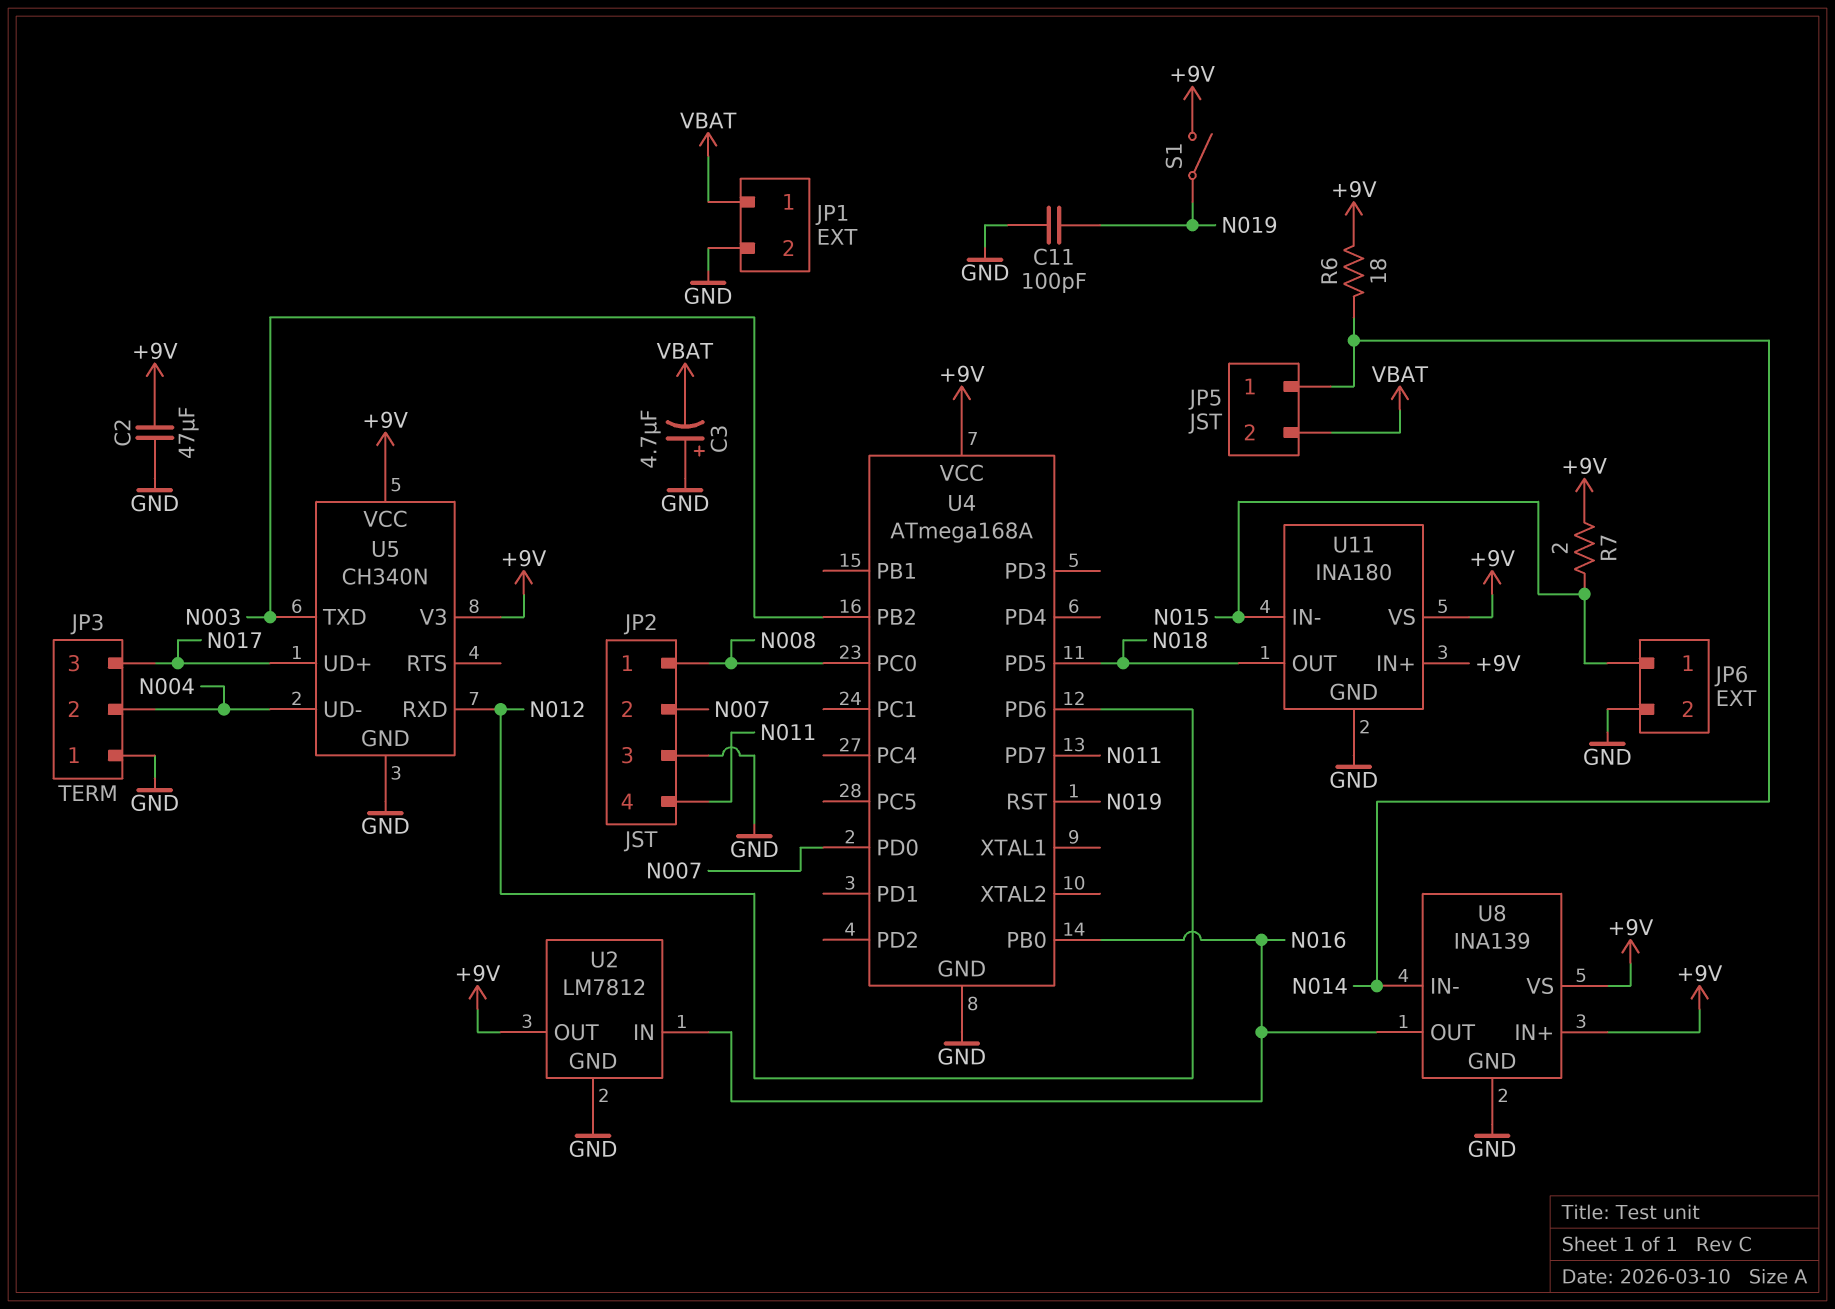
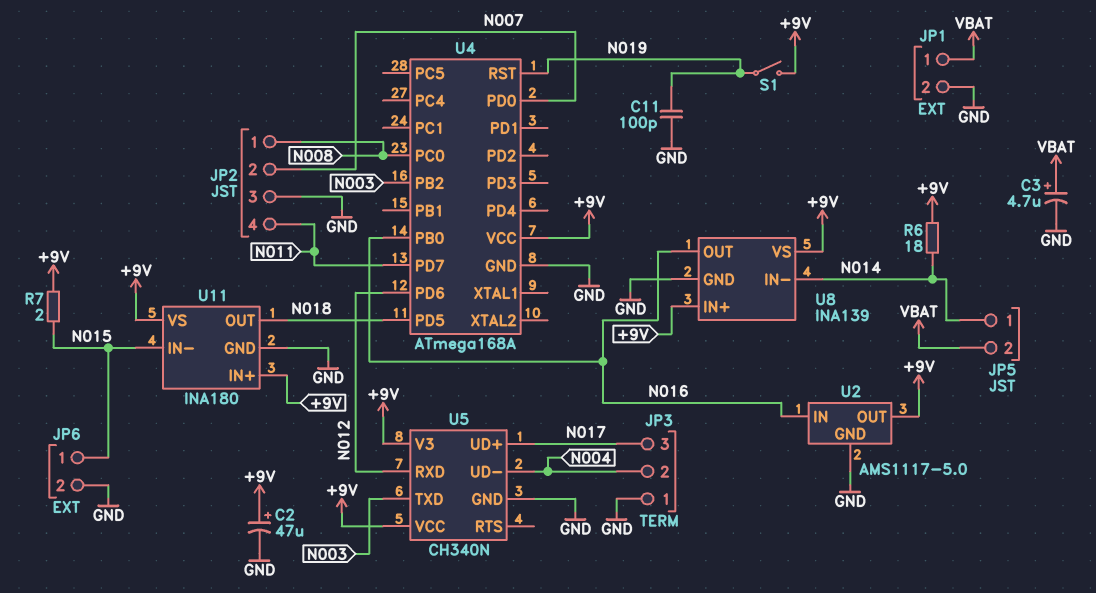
C2: 47uF (+9V, GND) -> 47uF (plus +9V, minus GND)
C3: 4.7uF (plus GND, minus VBAT) -> 4.7uF (plus VBAT, minus GND)
U2: LM7812 -> AMS1117-5.0

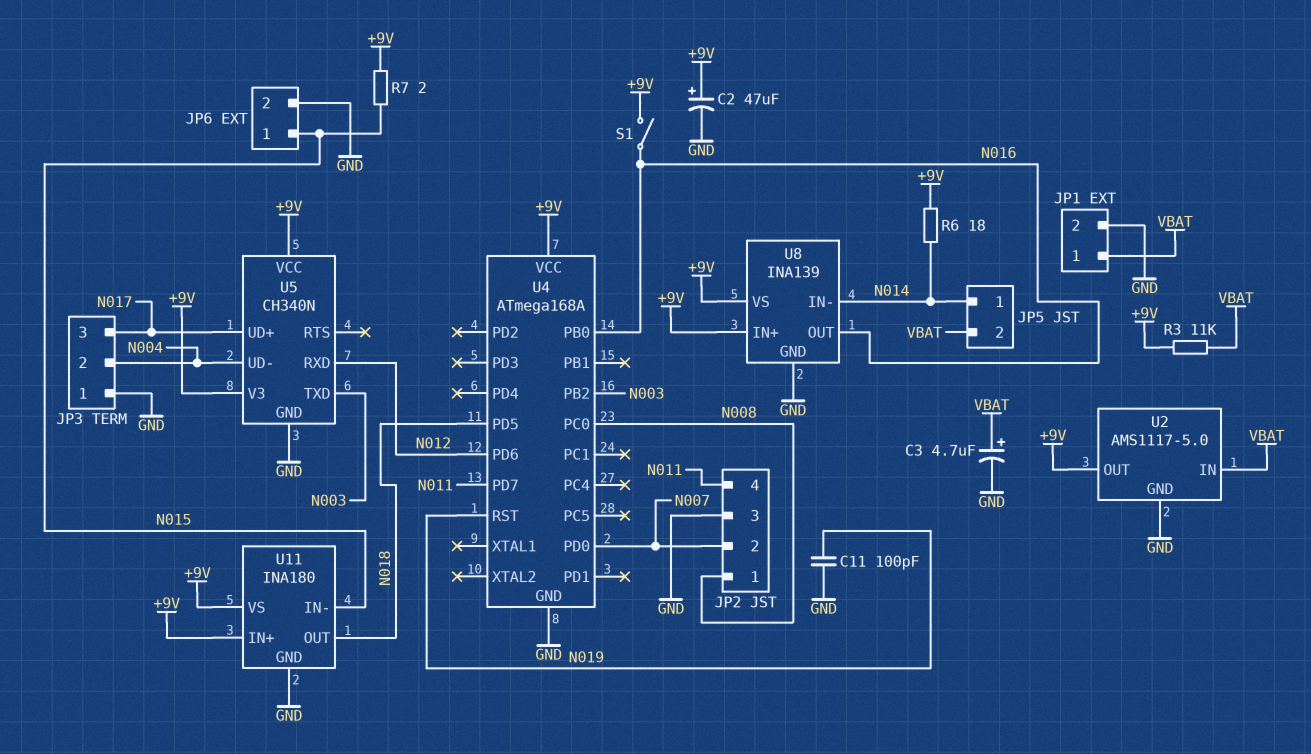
R3: none -> 11k (+9V, VBAT)
S1: switch (+9V, N019) -> switch (+9V, N016)
U2 pin IN: N016 -> VBAT

